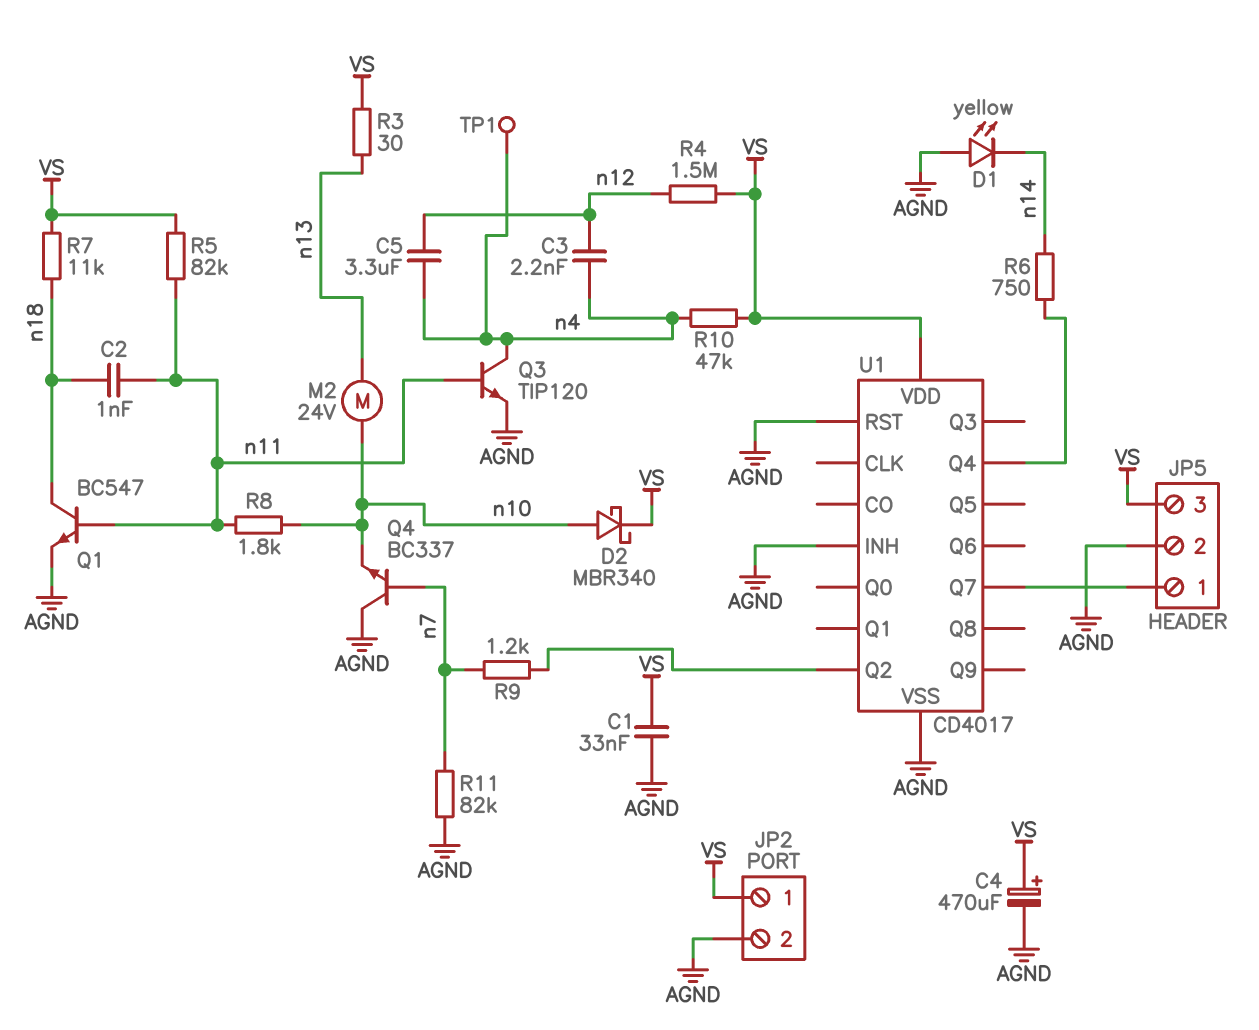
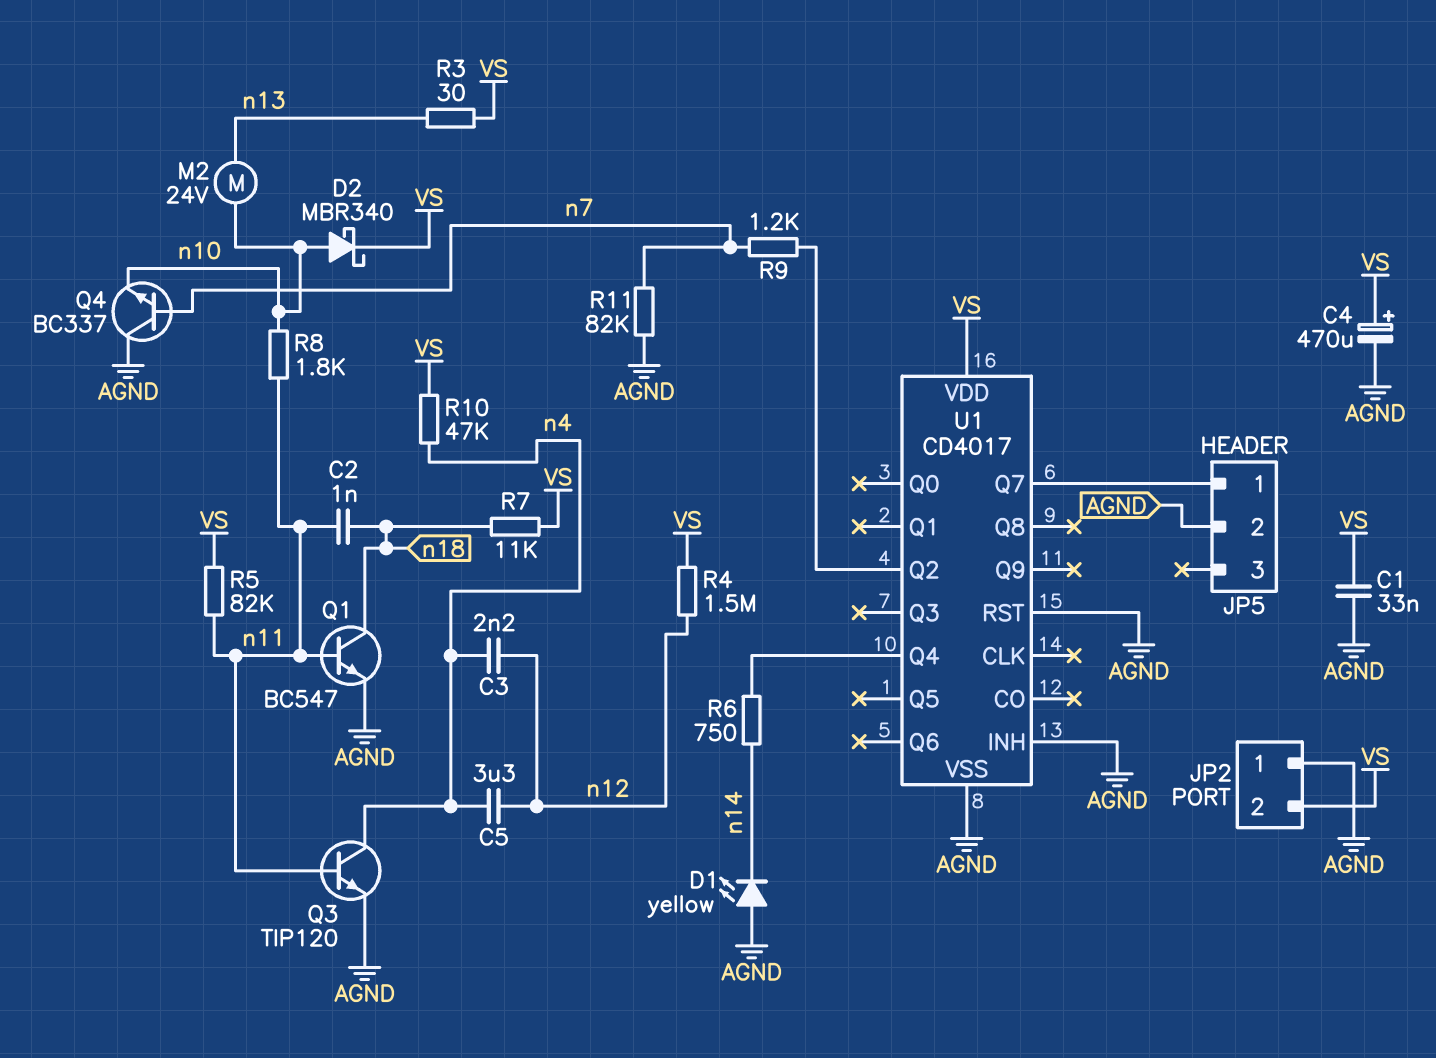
JP2 pin 1: VS -> AGND
JP2 pin 2: AGND -> VS
JP5 pin 3: VS -> none
TP1: test point (n4) -> none

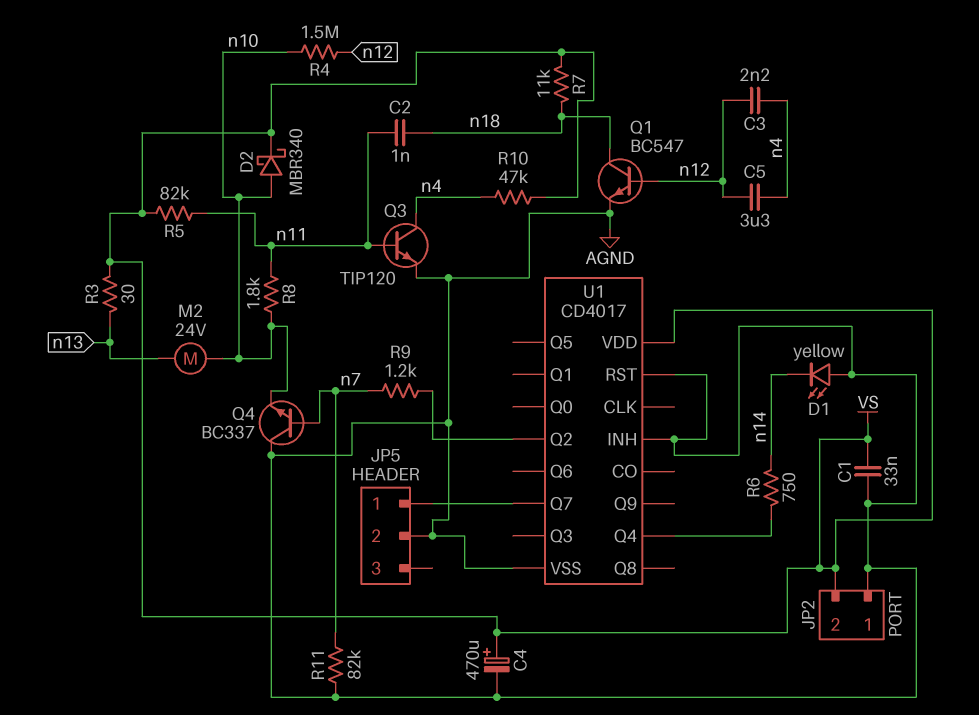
Q1: NPN BC547 (B n11, C n18, E AGND) -> NPN BC547 (B n12, C n18, E AGND)
R4: 1.5M (VS, n12) -> 1.5M (n10, n12)

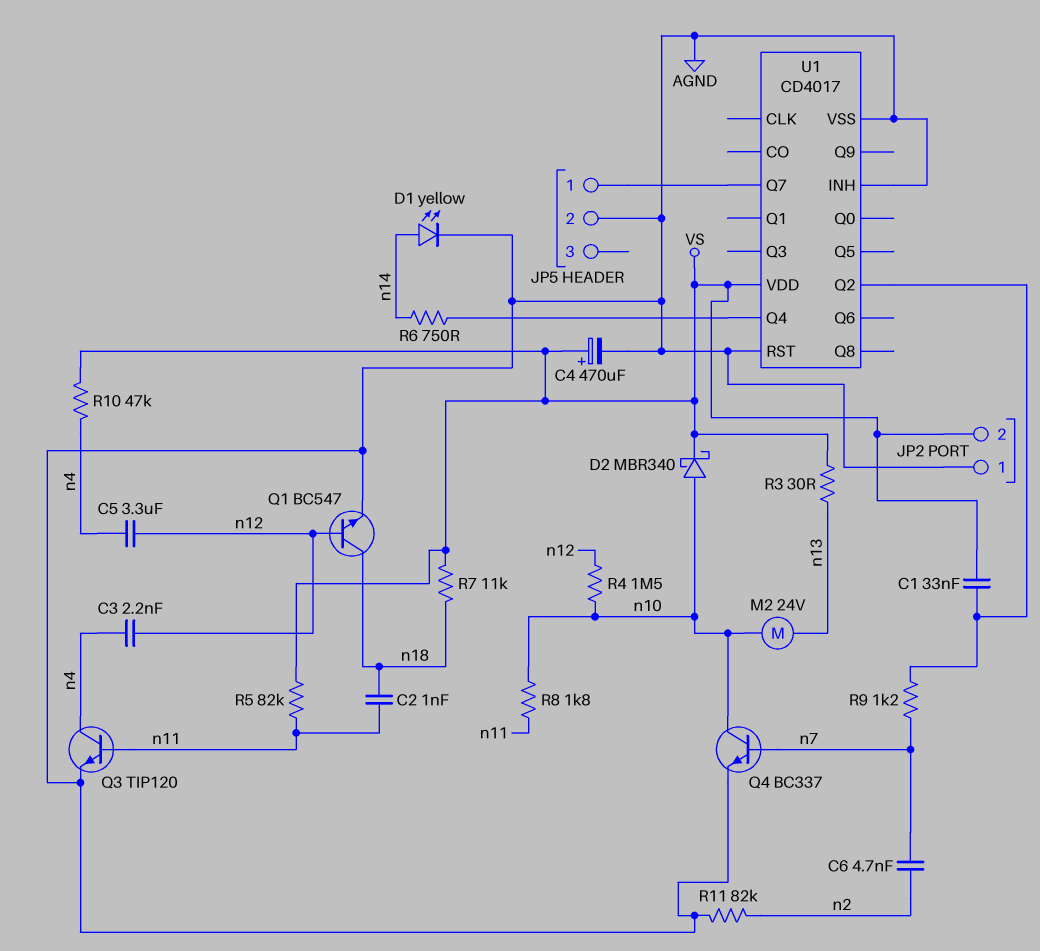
C1: 33nF (AGND, VS) -> 33nF (U1/Q2, VS)
C6: none -> 4.7nF (n2, n7)
D1: LED yellow (A AGND, K n14) -> LED yellow (A n14, K AGND)
Q4: NPN BC337 (B n7, C AGND, E n10) -> NPN BC337 (B n7, C n10, E AGND)
R11: 82k (AGND, n7) -> 82k (AGND, n2)

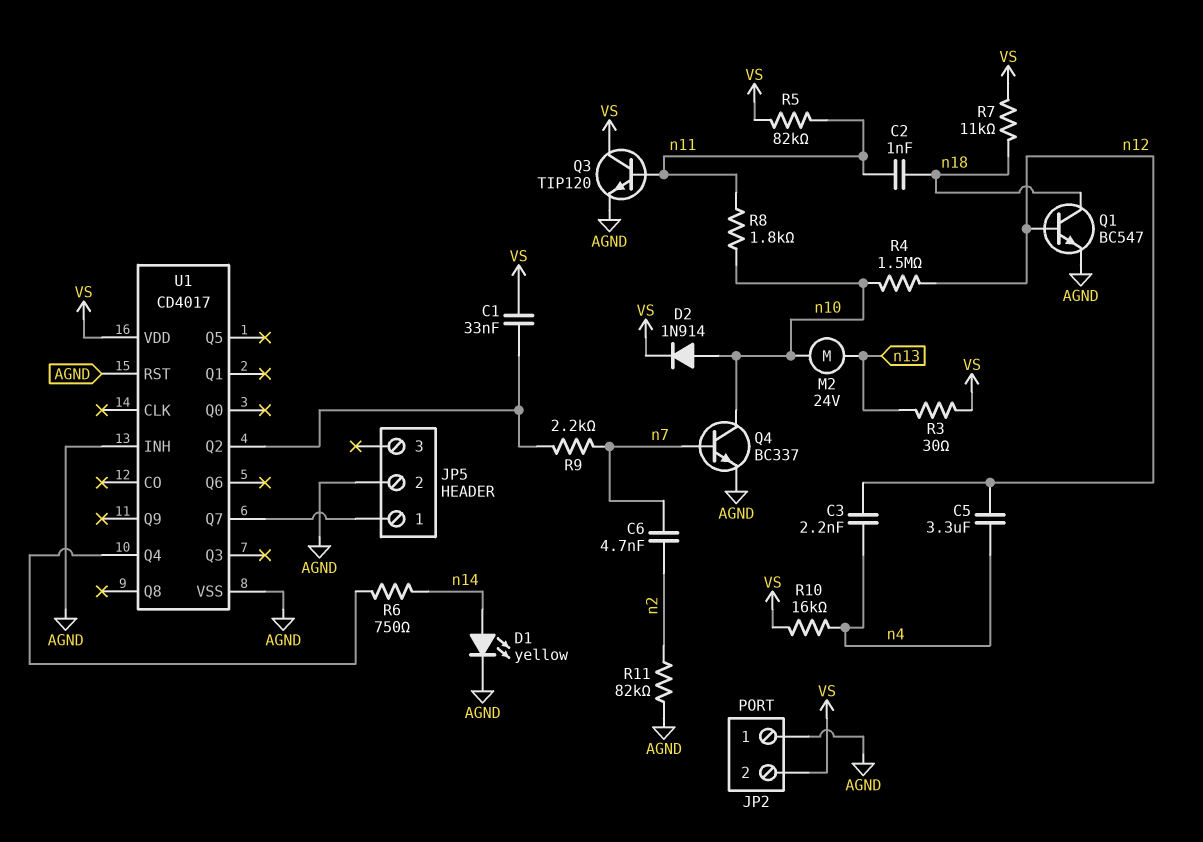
C4: 470uF (plus VS, minus AGND) -> none
D2: schottky MBR340 (A n10, K VS) -> diode 1N914 (A n10, K VS)
Q3: NPN TIP120 (B n11, C n4, E AGND) -> NPN TIP120 (B n11, C VS, E AGND)
R9: 1.2k (U1/Q2, n7) -> 2.2k (U1/Q2, n7)
R10: 47k (VS, n4) -> 16k (VS, n4)

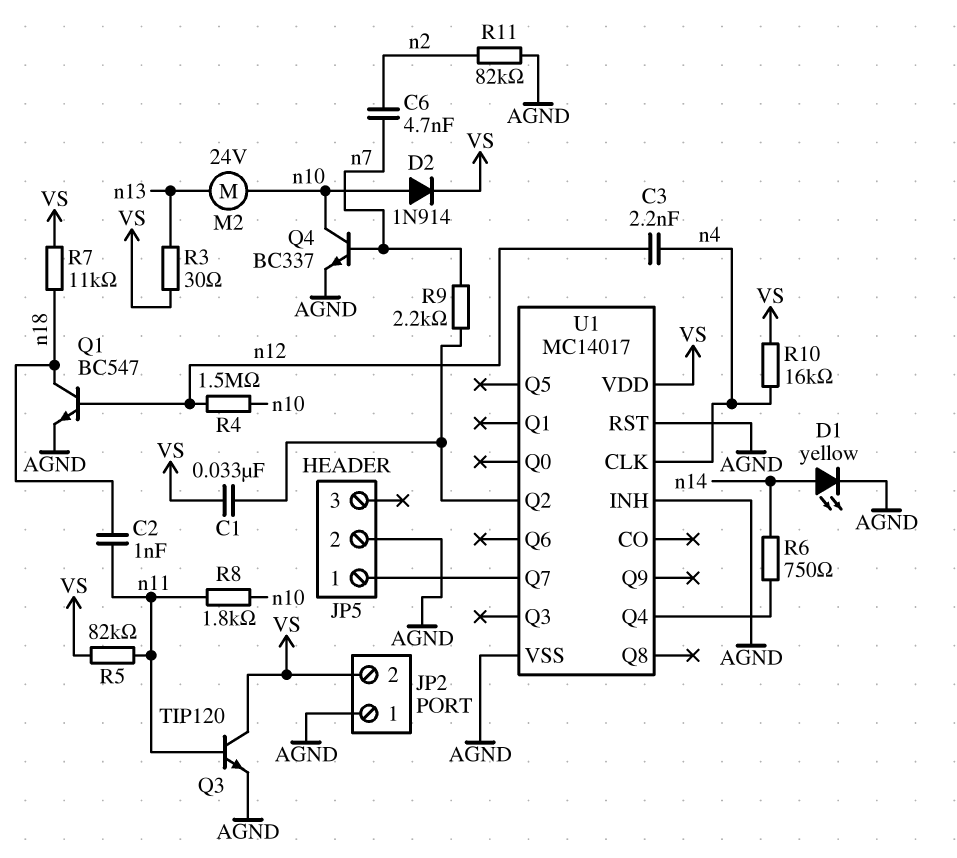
C5: 3.3uF (n4, n12) -> none
U1: CD4017 -> MC14017
U1 pin CLK: none -> n4

